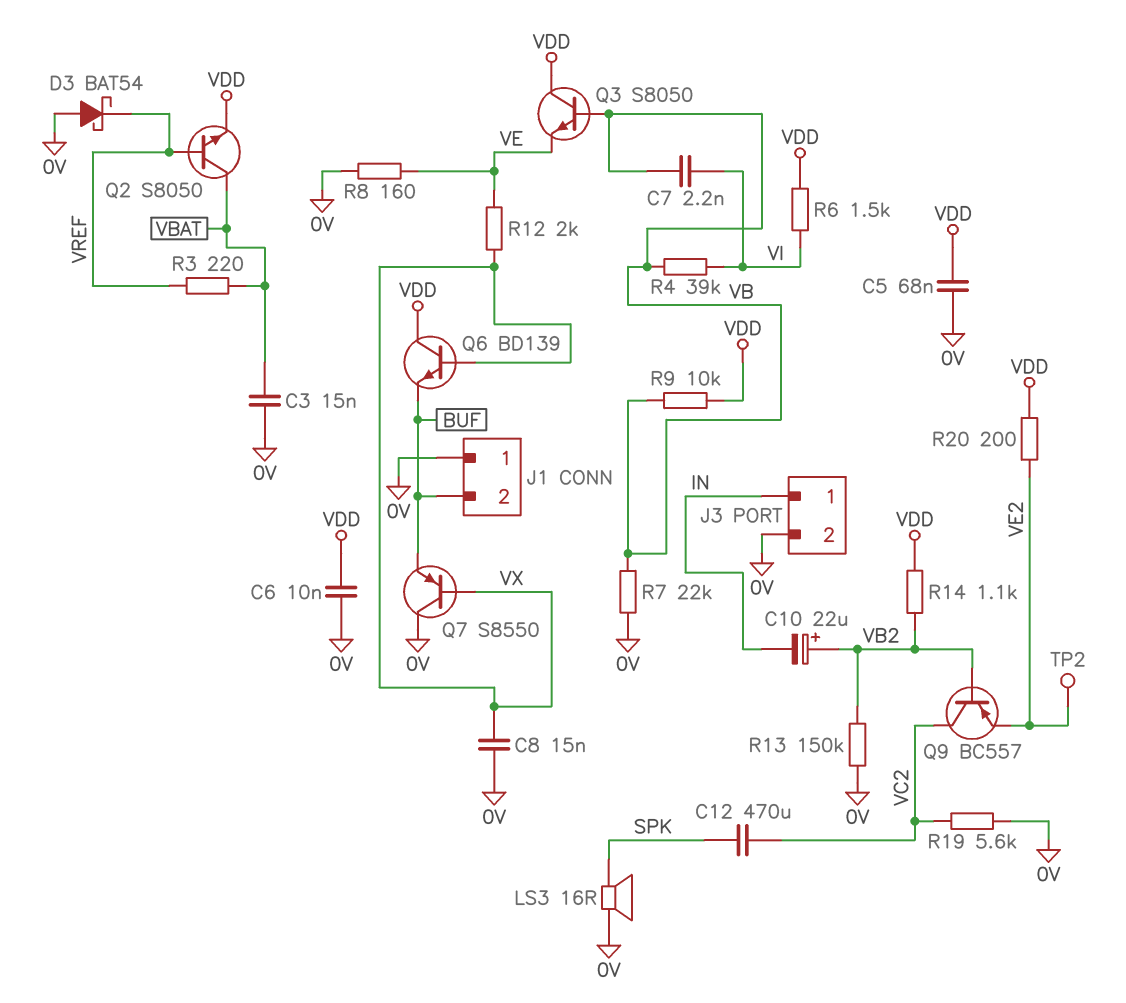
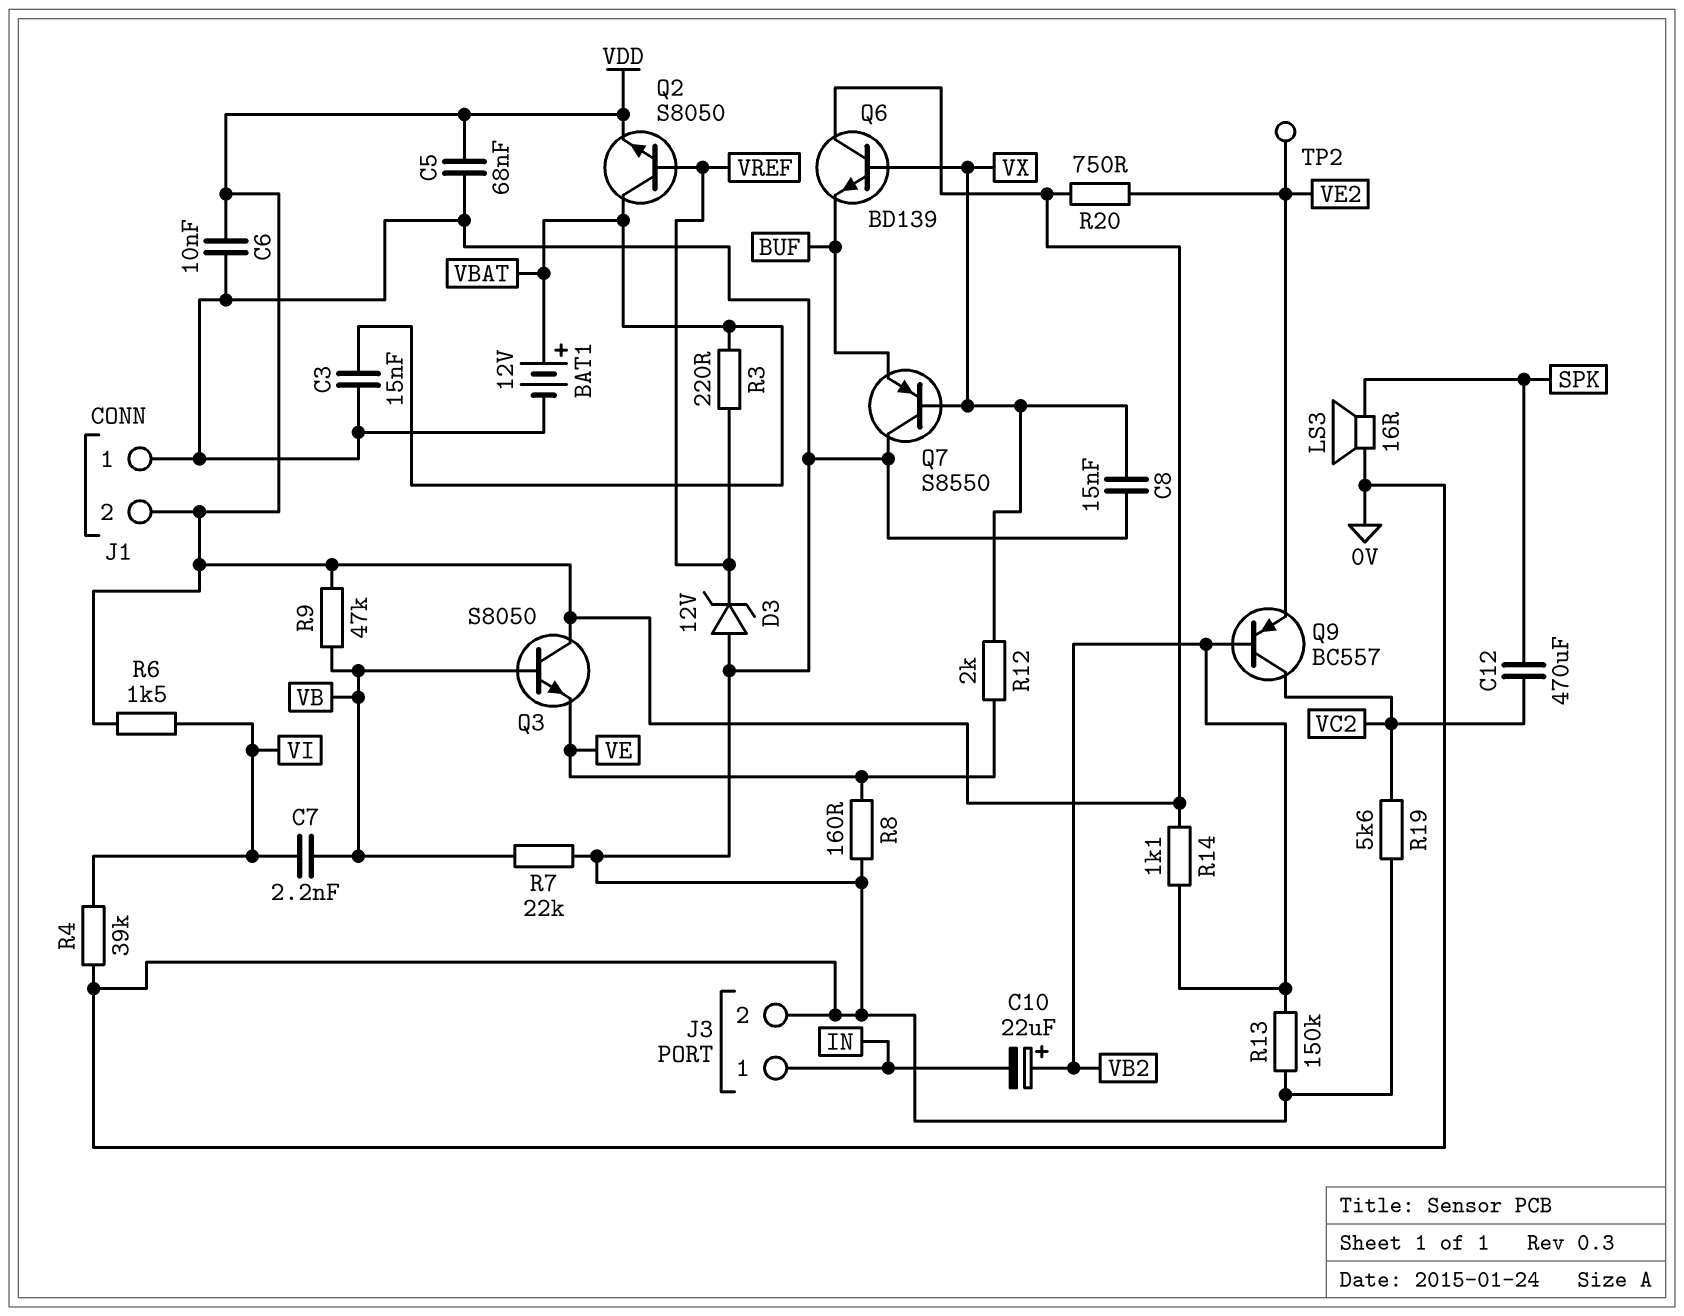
BAT1: none -> 12V (plus VBAT, minus 0V)
D3: schottky BAT54 (A 0V, K VREF) -> zener 12V (A 0V, K VREF)
J1 pin 2: BUF -> VDD
R4: 39k (VB, VI) -> 39k (0V, VI)
R9: 10k (VB, VDD) -> 47k (VB, VDD)
R20: 200 (VDD, VE2) -> 750 (VDD, VE2)

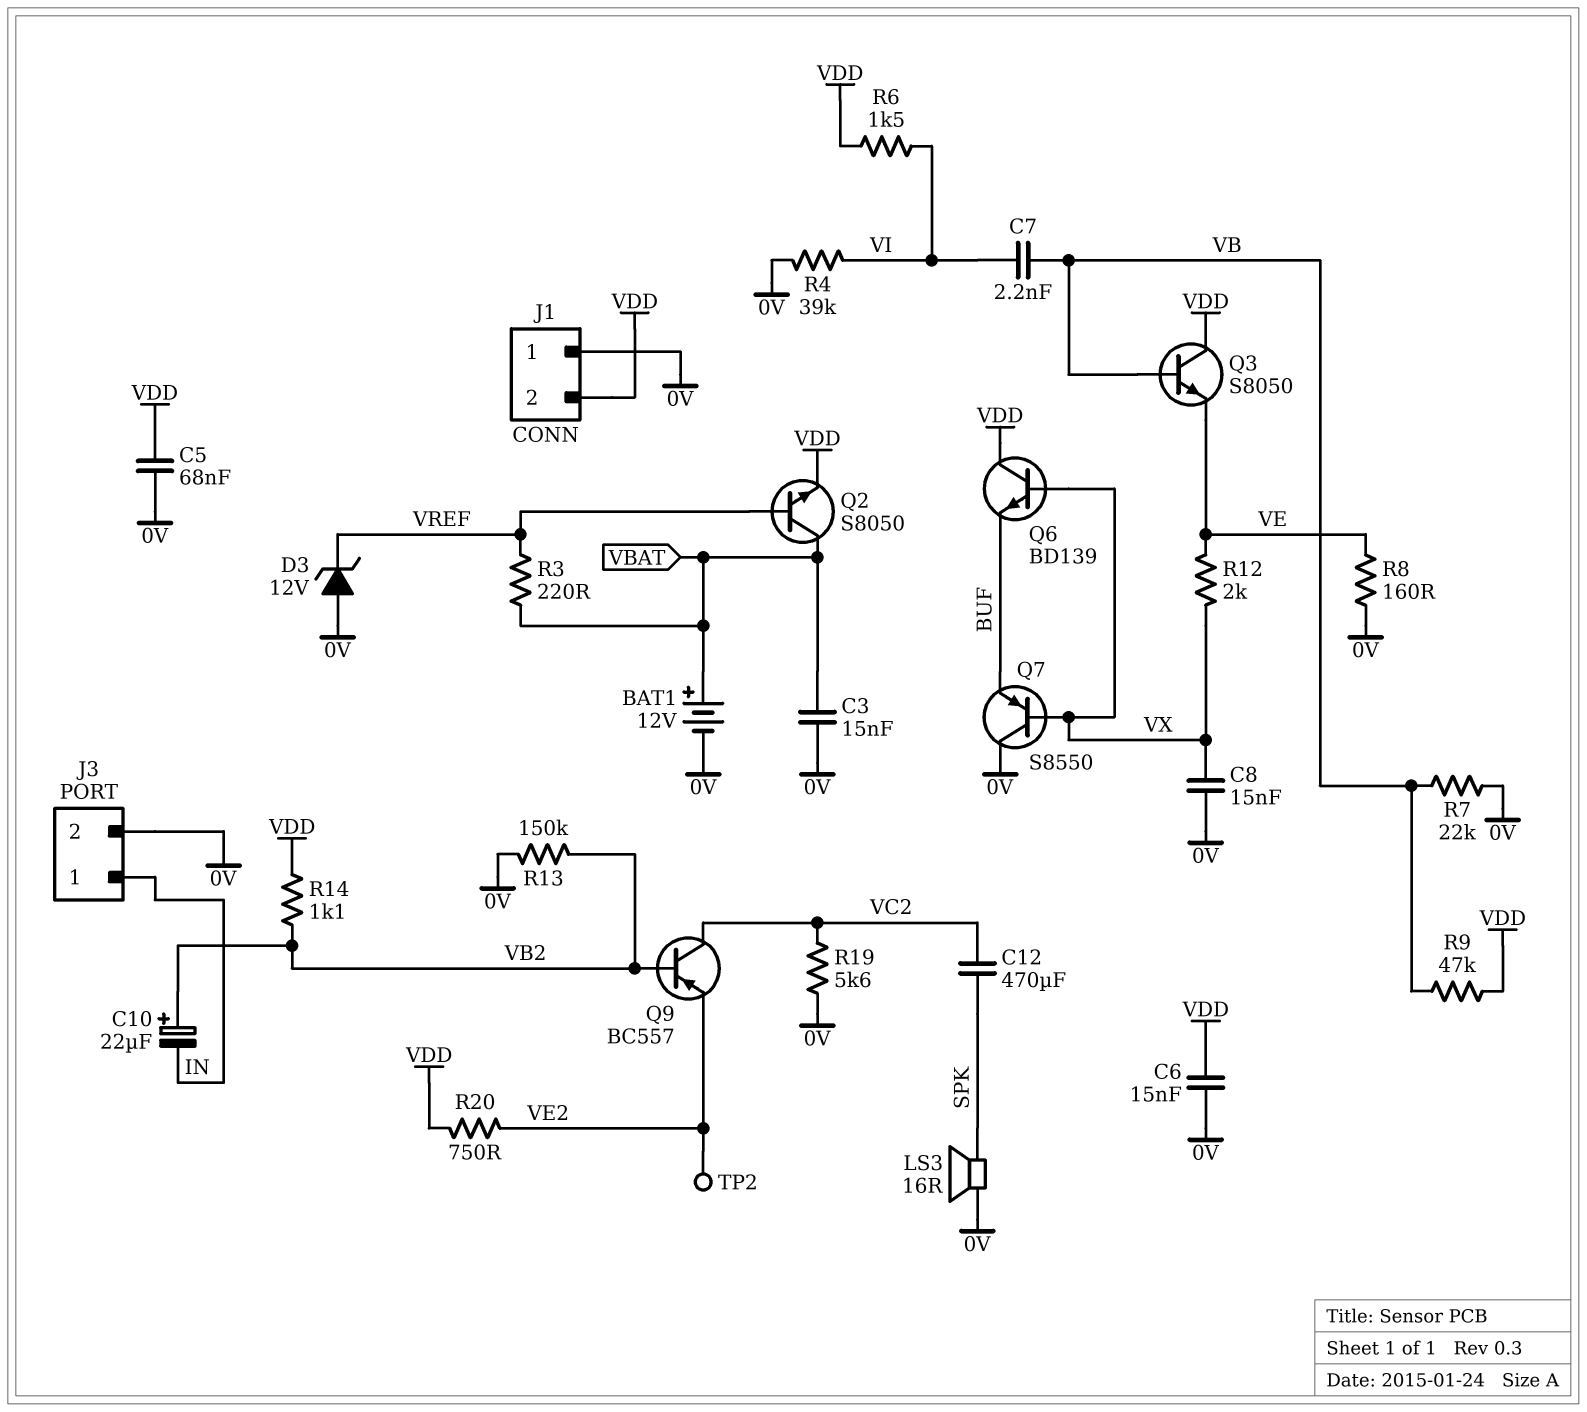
C6: 10nF (0V, VDD) -> 15nF (0V, VDD)

